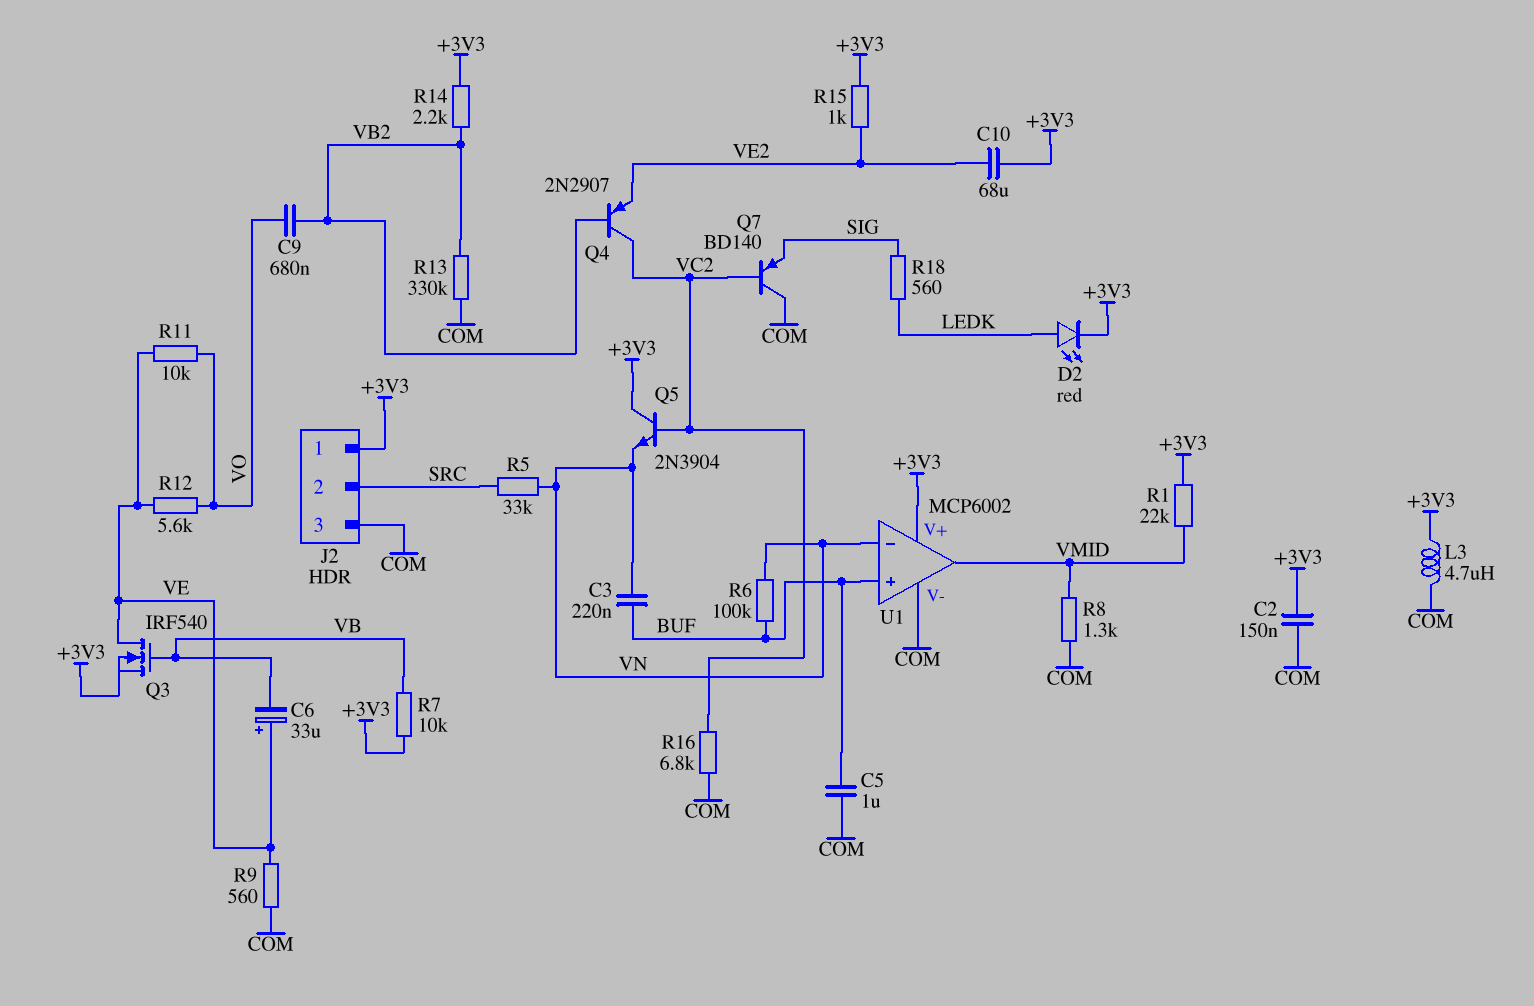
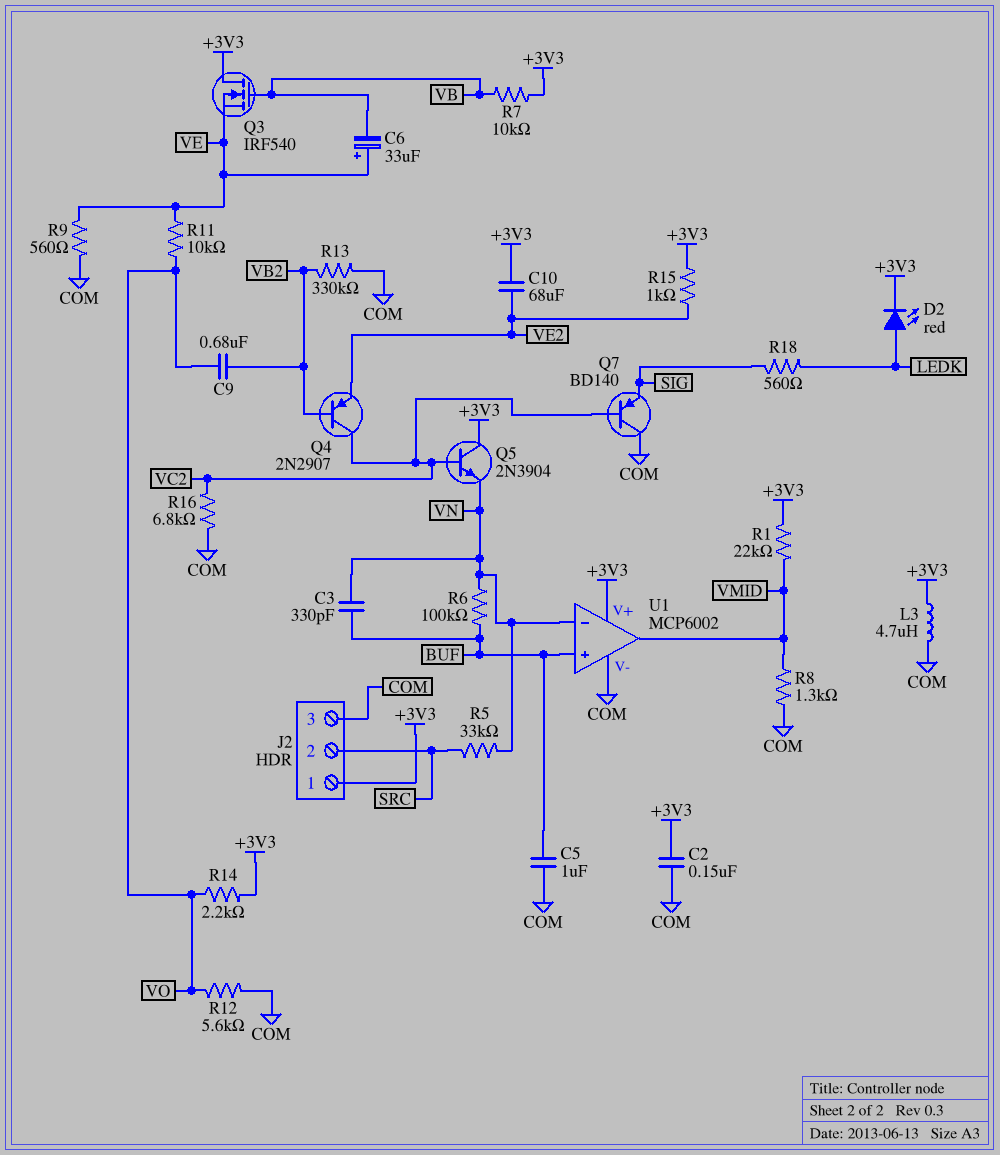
C3: 220nF (BUF, VN) -> 330pF (BUF, VN)
Q3: NMOS IRF540 (G VB, D VE, S +3V3) -> NMOS IRF540 (G VB, D +3V3, S VE)
R12: 5.6k (VE, VO) -> 5.6k (COM, VO)
R14: 2.2k (+3V3, VB2) -> 2.2k (+3V3, VO)

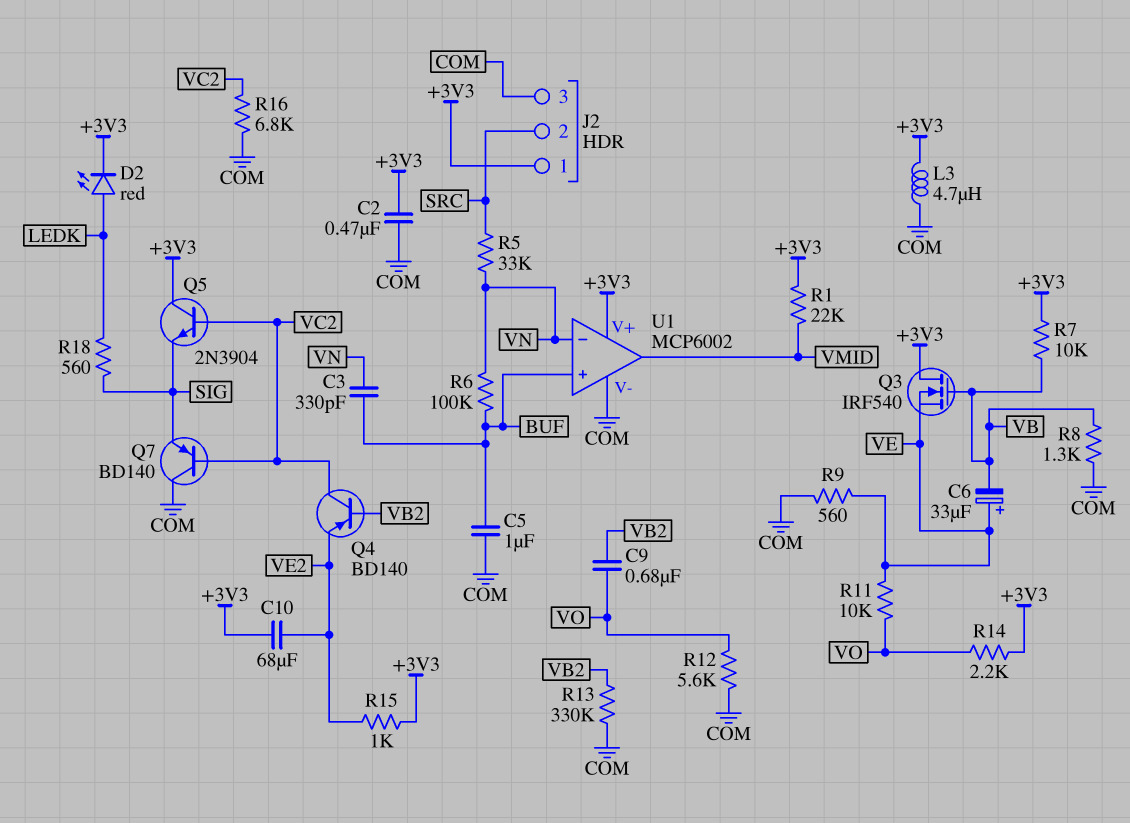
C2: 150nF (+3V3, COM) -> 470nF (+3V3, COM)
Q4: PNP 2N2907 (B VB2, C VC2, E VE2) -> PNP BD140 (B VB2, C VC2, E VE2)
Q5: NPN 2N3904 (B VC2, C +3V3, E VN) -> NPN 2N3904 (B VC2, C +3V3, E SIG)
R8: 1.3k (COM, VMID) -> 1.3k (COM, VB)

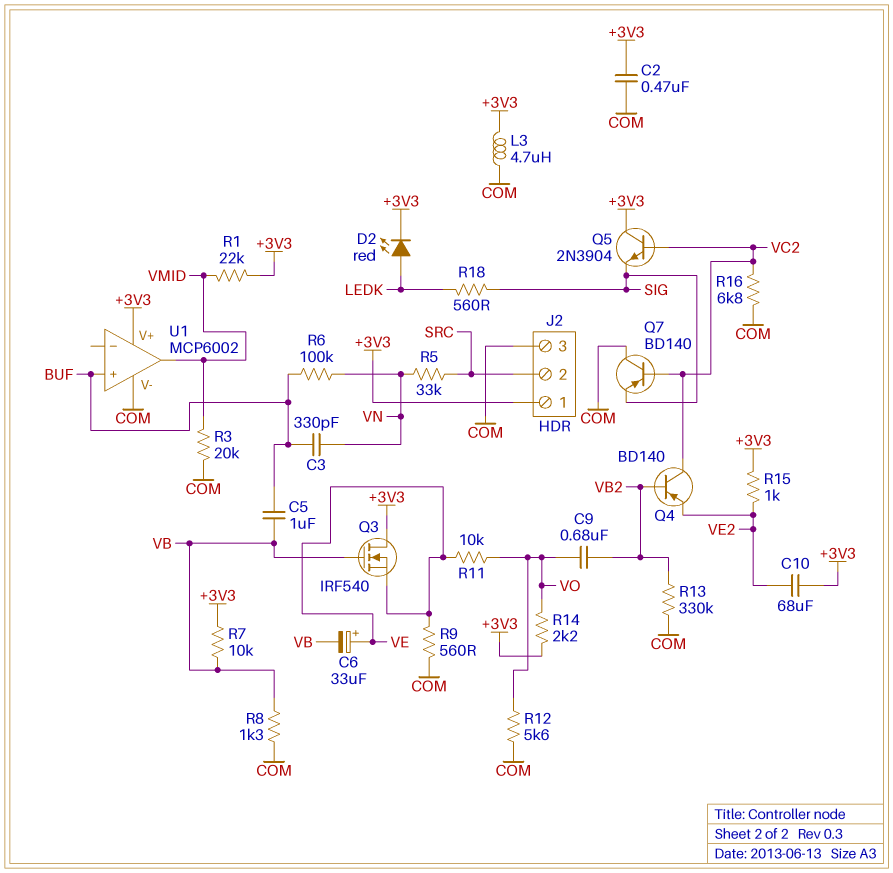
C5: 1uF (BUF, COM) -> 1uF (BUF, VB)
R3: none -> 20k (COM, VMID)
U1 pin in-: VN -> none

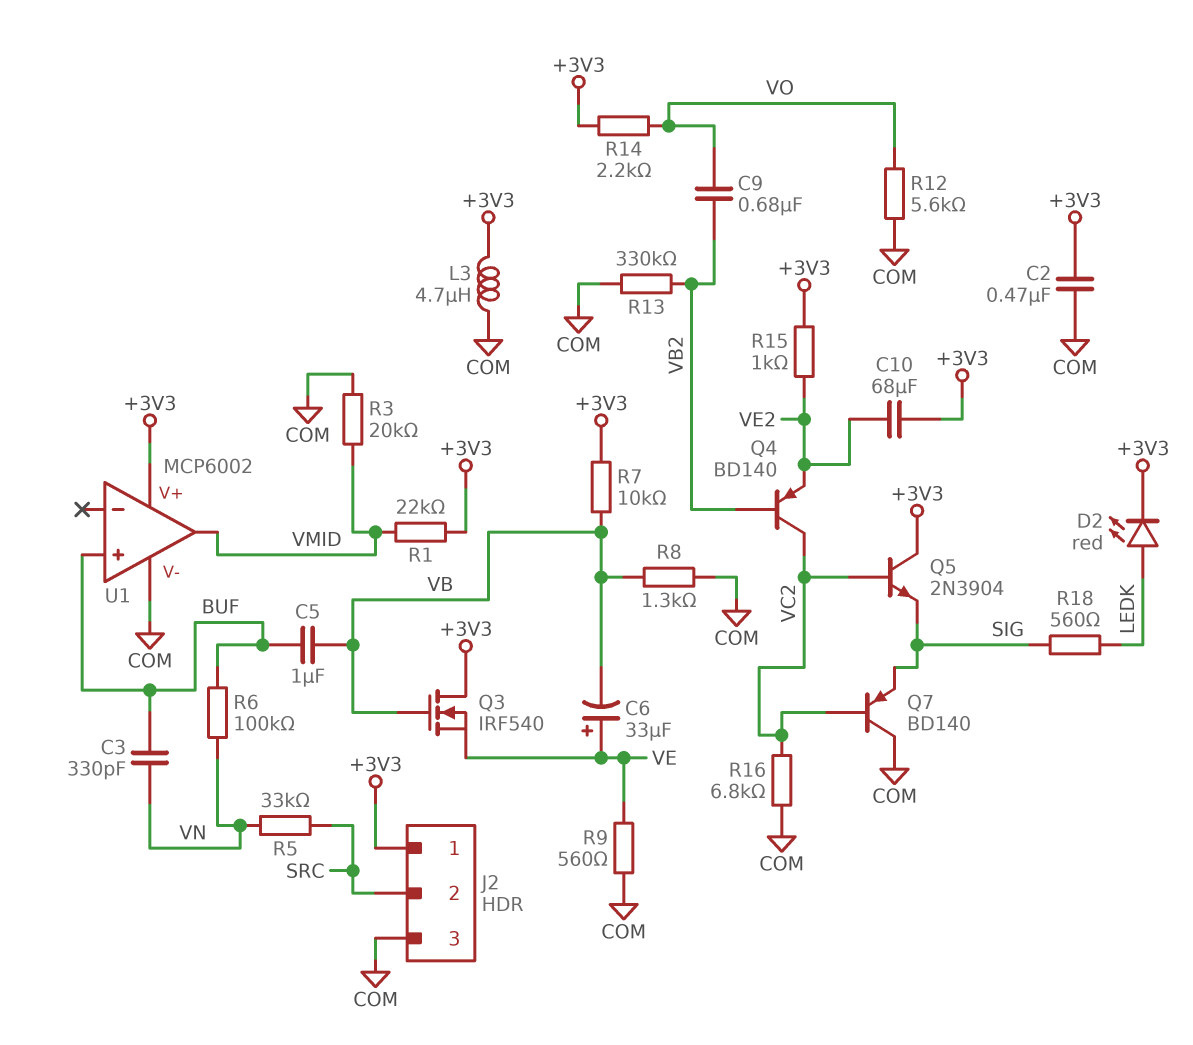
R11: 10k (VE, VO) -> none

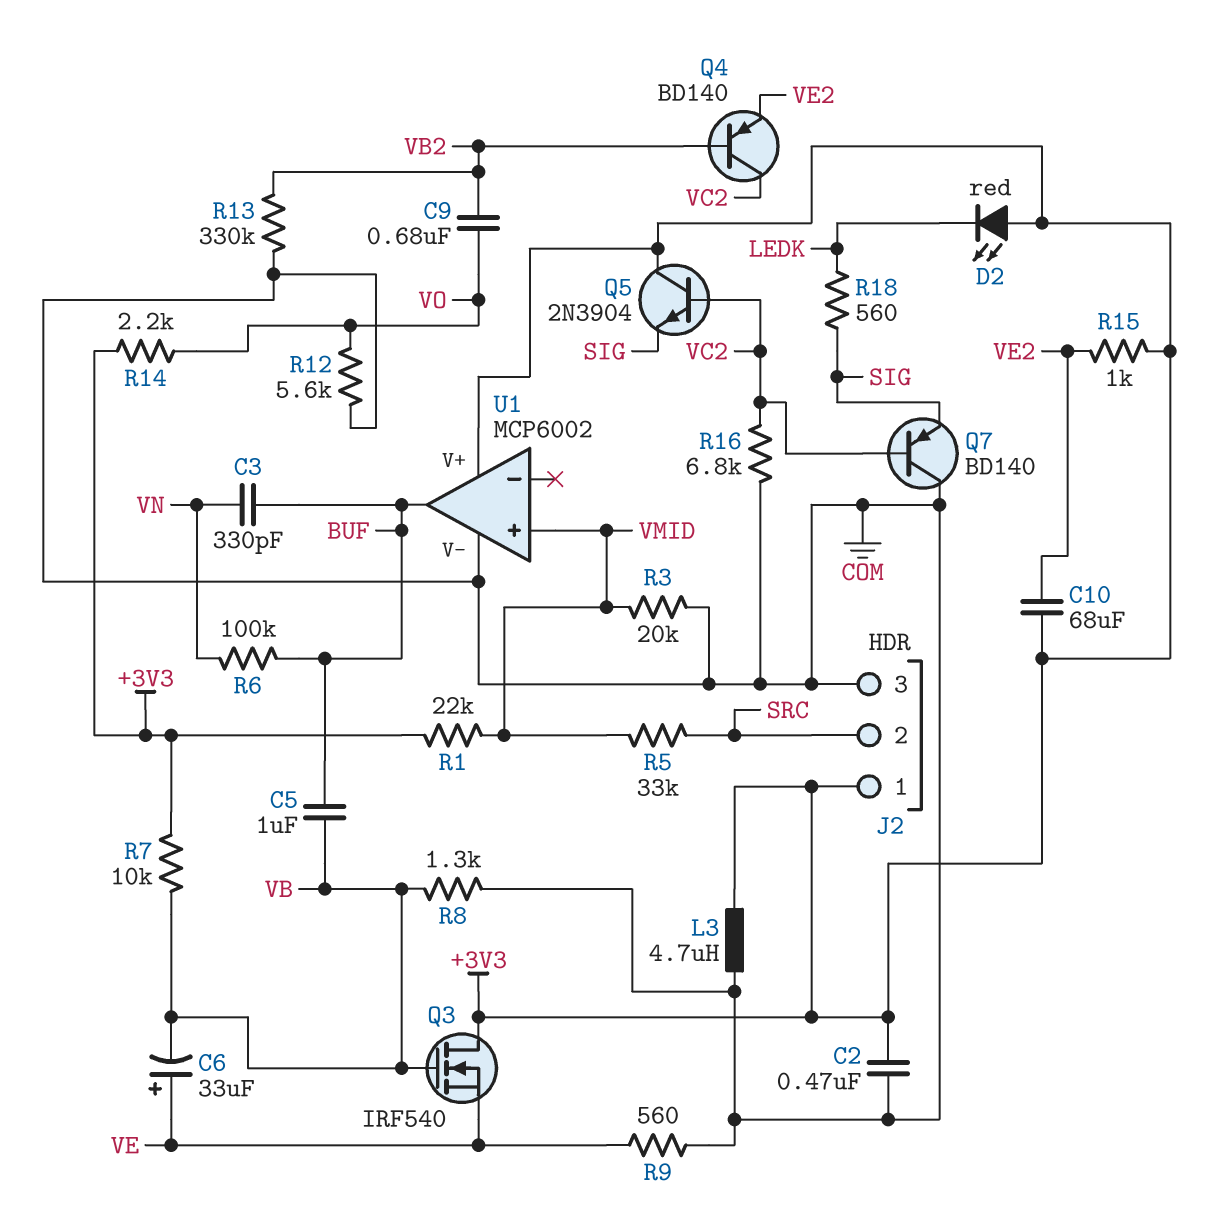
D2: LED red (A LEDK, K +3V3) -> LED red (A +3V3, K LEDK)
R5: 33k (SRC, VN) -> 33k (SRC, VMID)
U1 pin in+: BUF -> VMID
U1 pin out: VMID -> BUF

